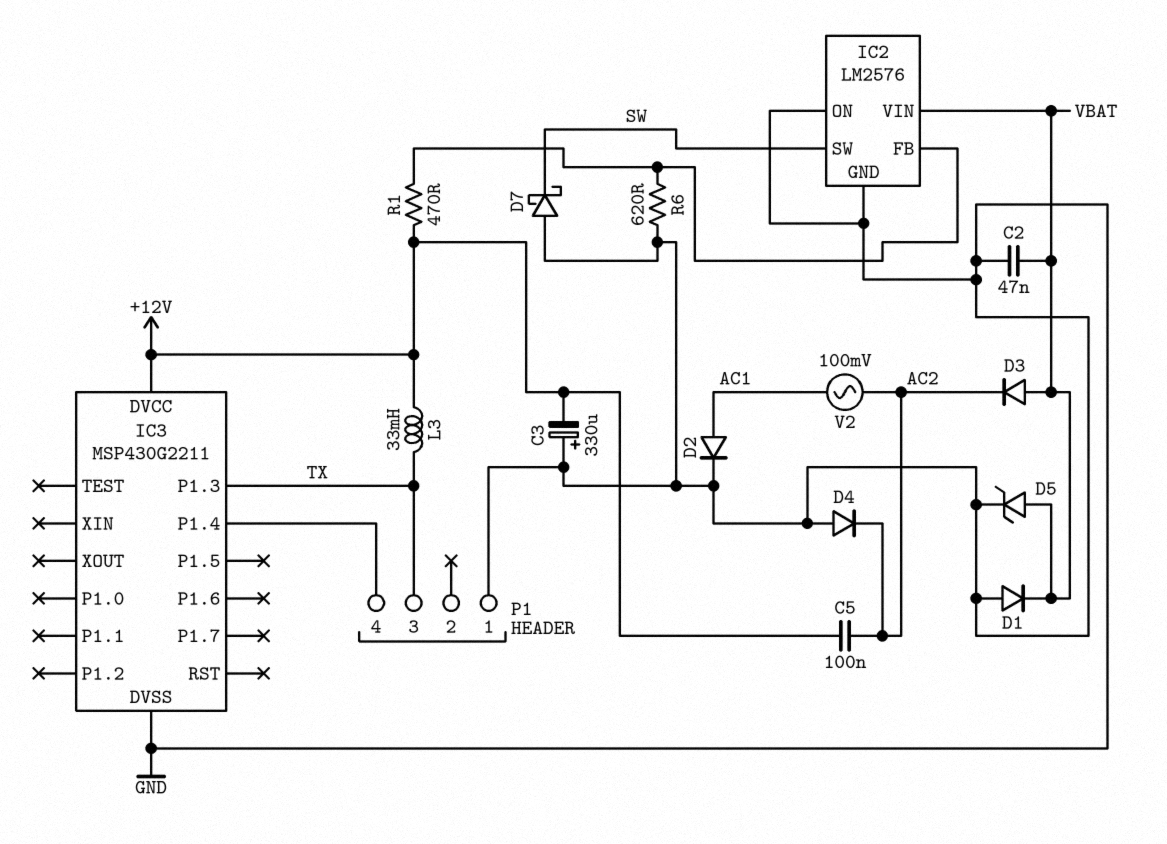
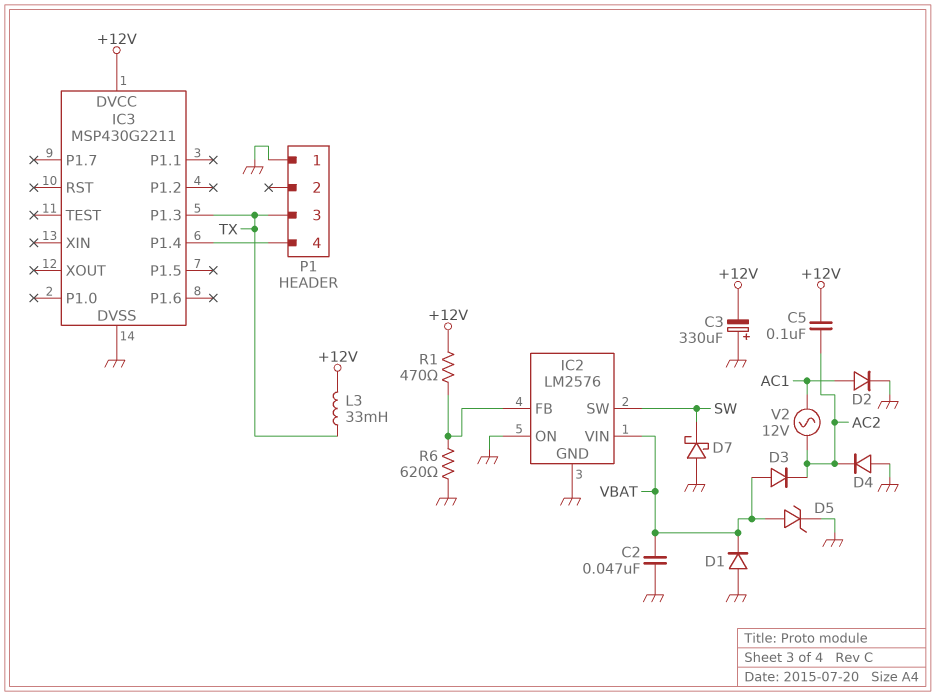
V2: AC 100mV (AC1, AC2) -> AC 12V (AC1, AC2)

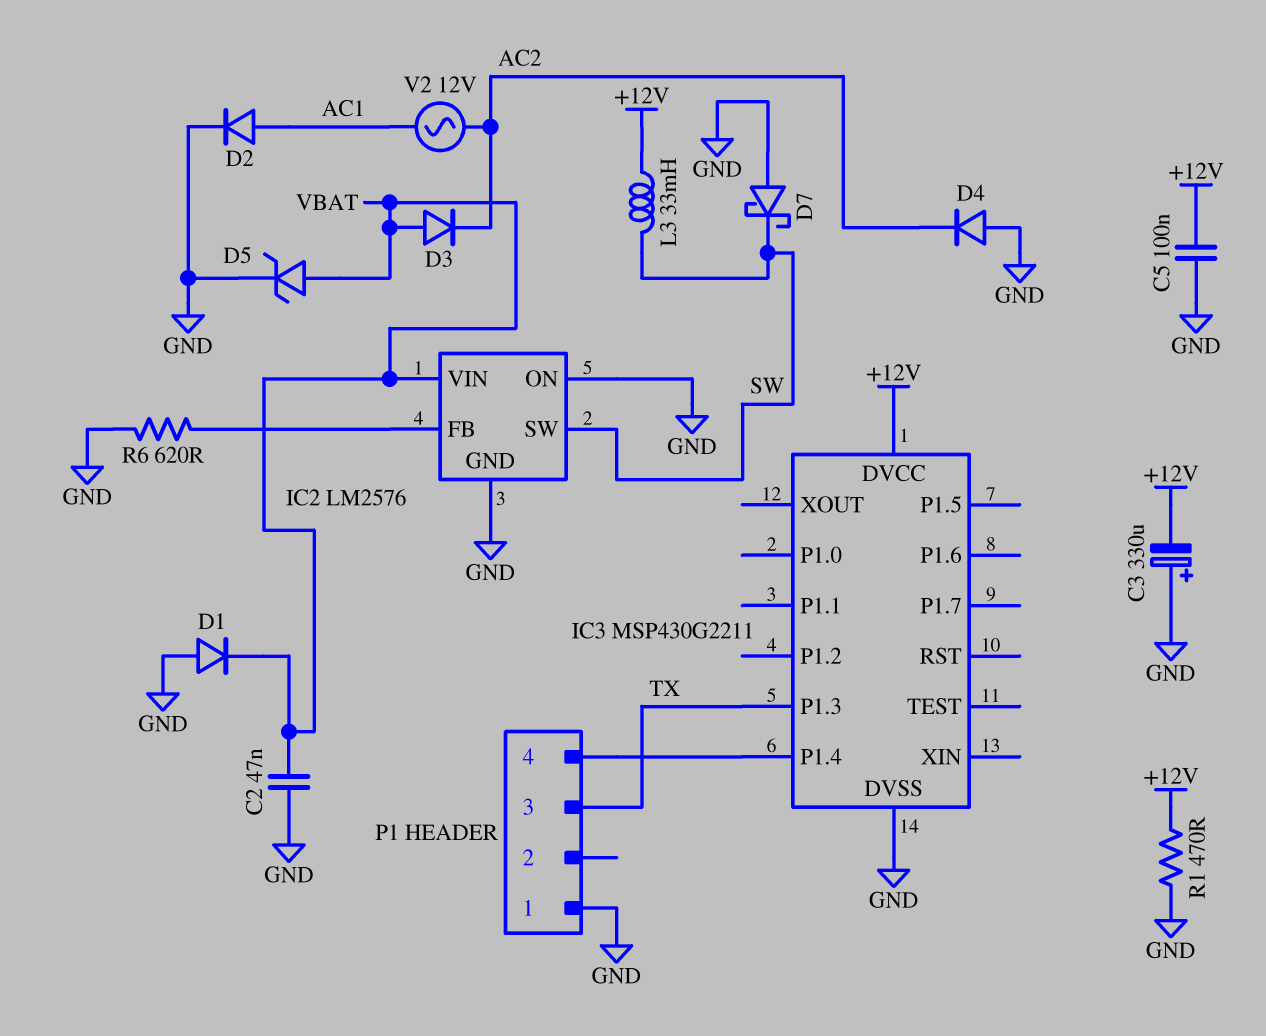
C5: 100nF (+12V, AC2) -> 100nF (+12V, GND)
L3: 33mH (+12V, TX) -> 33mH (+12V, SW)
R1: 470 (+12V, IC2/FB) -> 470 (+12V, GND)

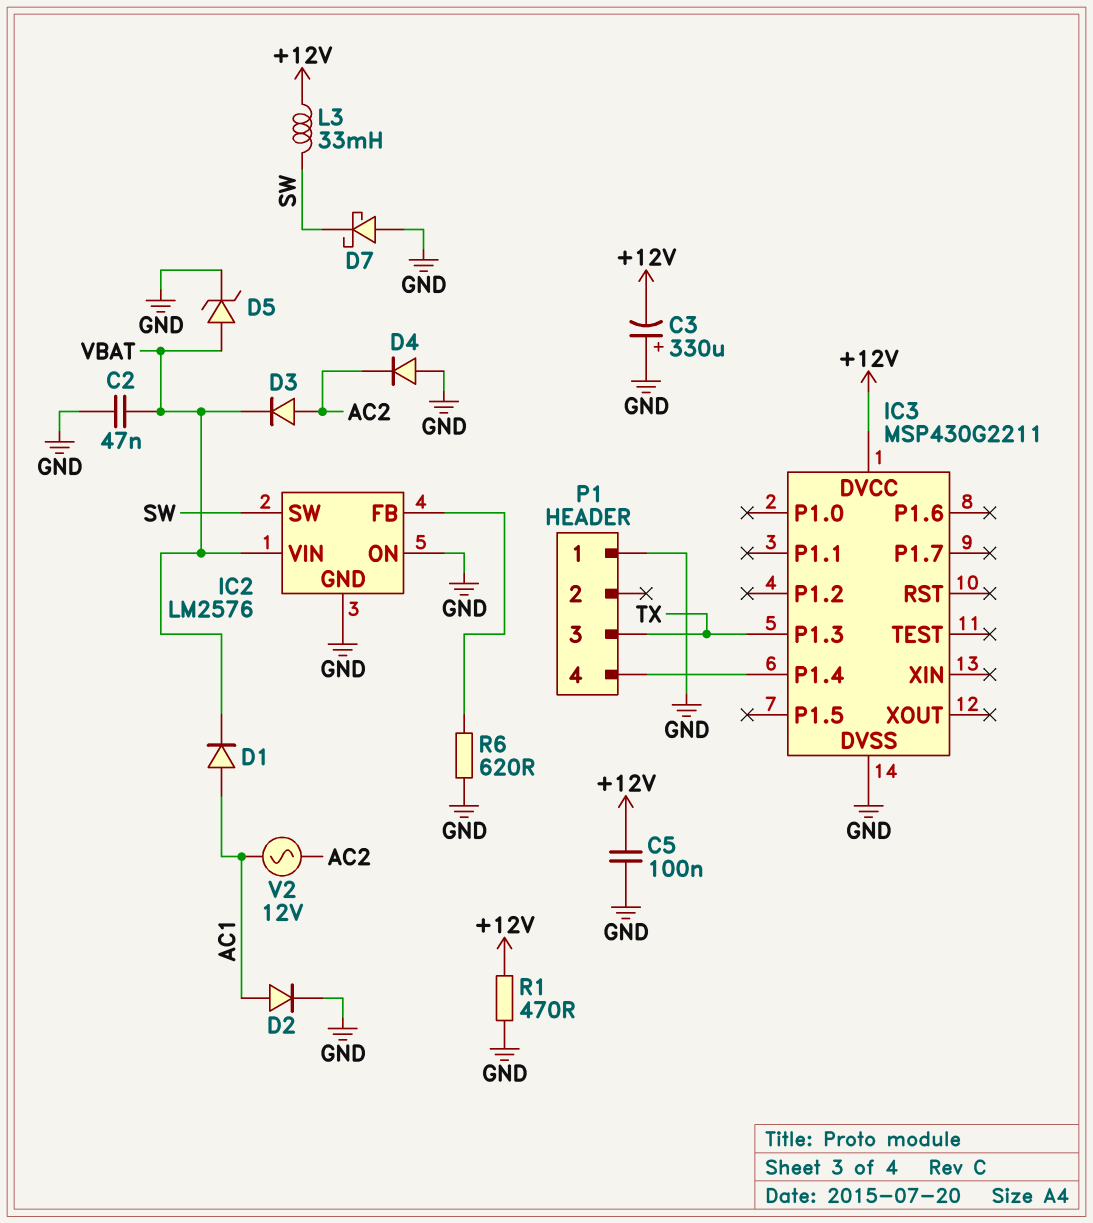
D1: diode (A GND, K VBAT) -> diode (A AC1, K VBAT)
D3: diode (A VBAT, K AC2) -> diode (A AC2, K VBAT)

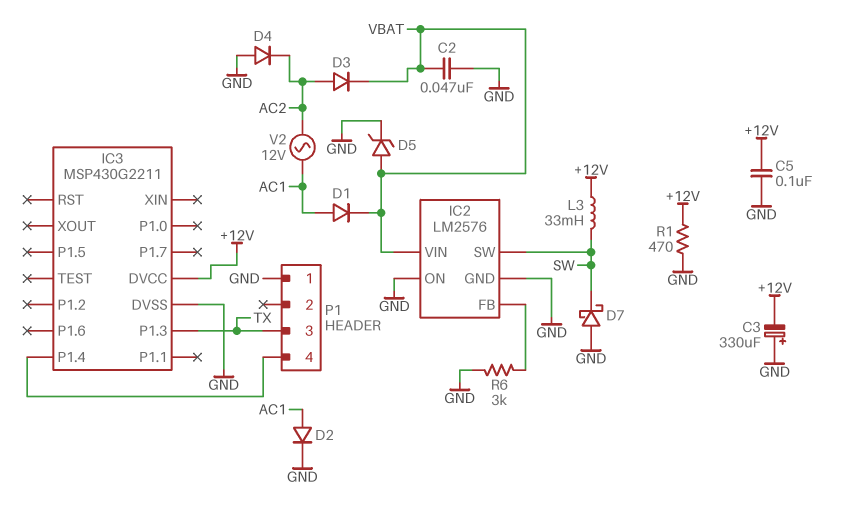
R6: 620 (GND, IC2/FB) -> 3k (GND, IC2/FB)

